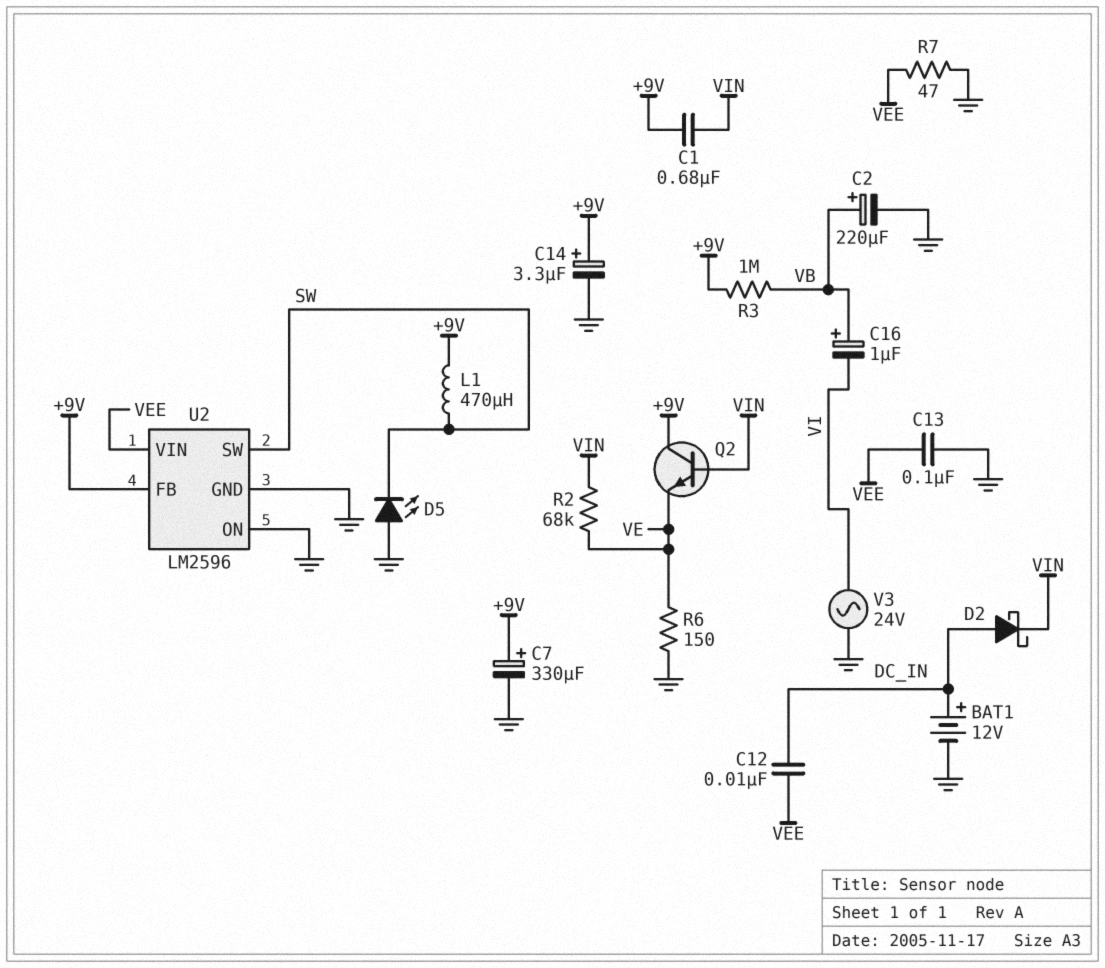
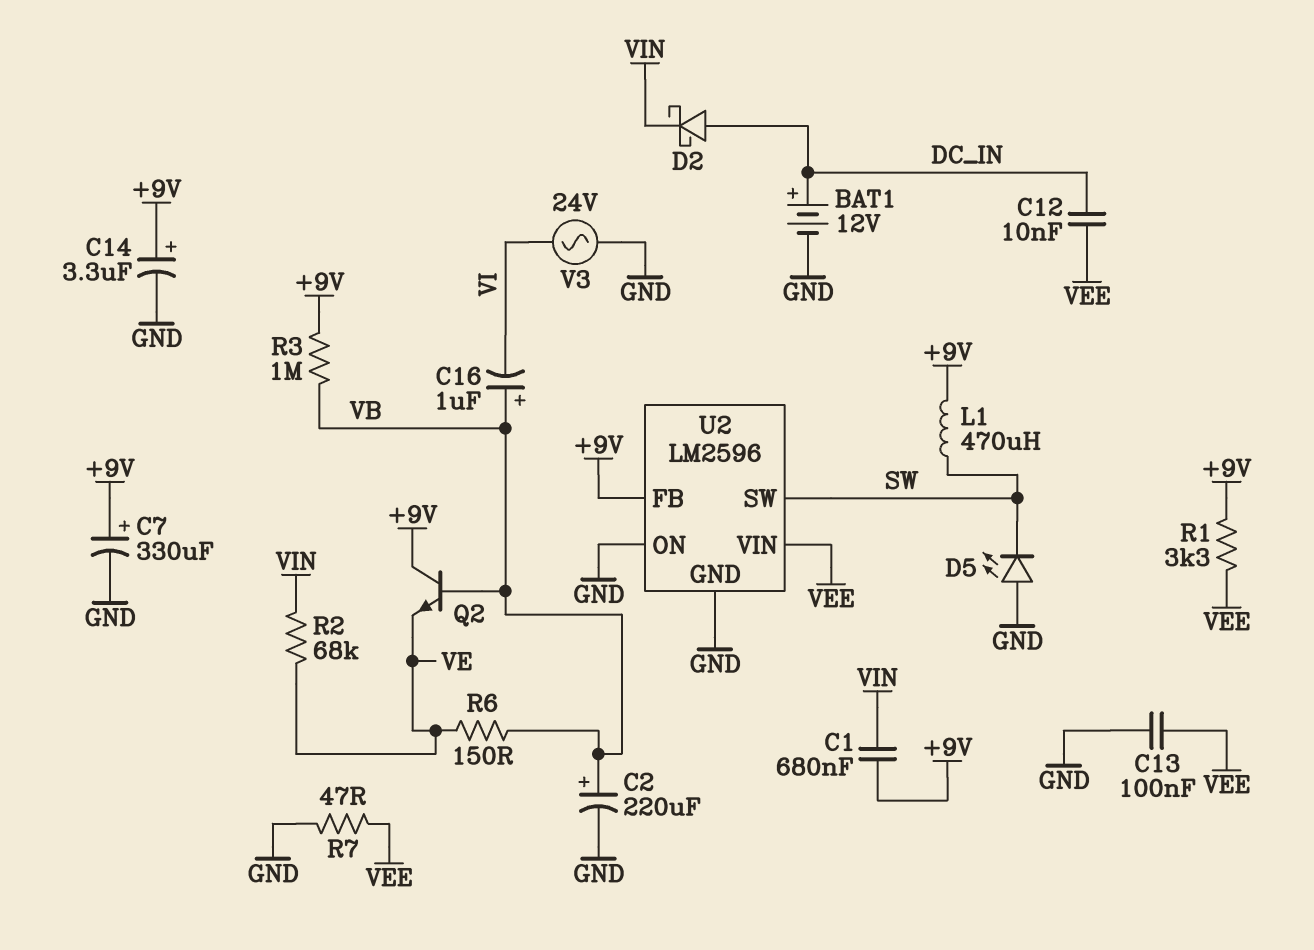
Q2: NPN (B VIN, C +9V, E VE) -> NPN (B VB, C +9V, E VE)
R1: none -> 3.3k (+9V, VEE)
R6: 150 (GND, VE) -> 150 (VB, VE)

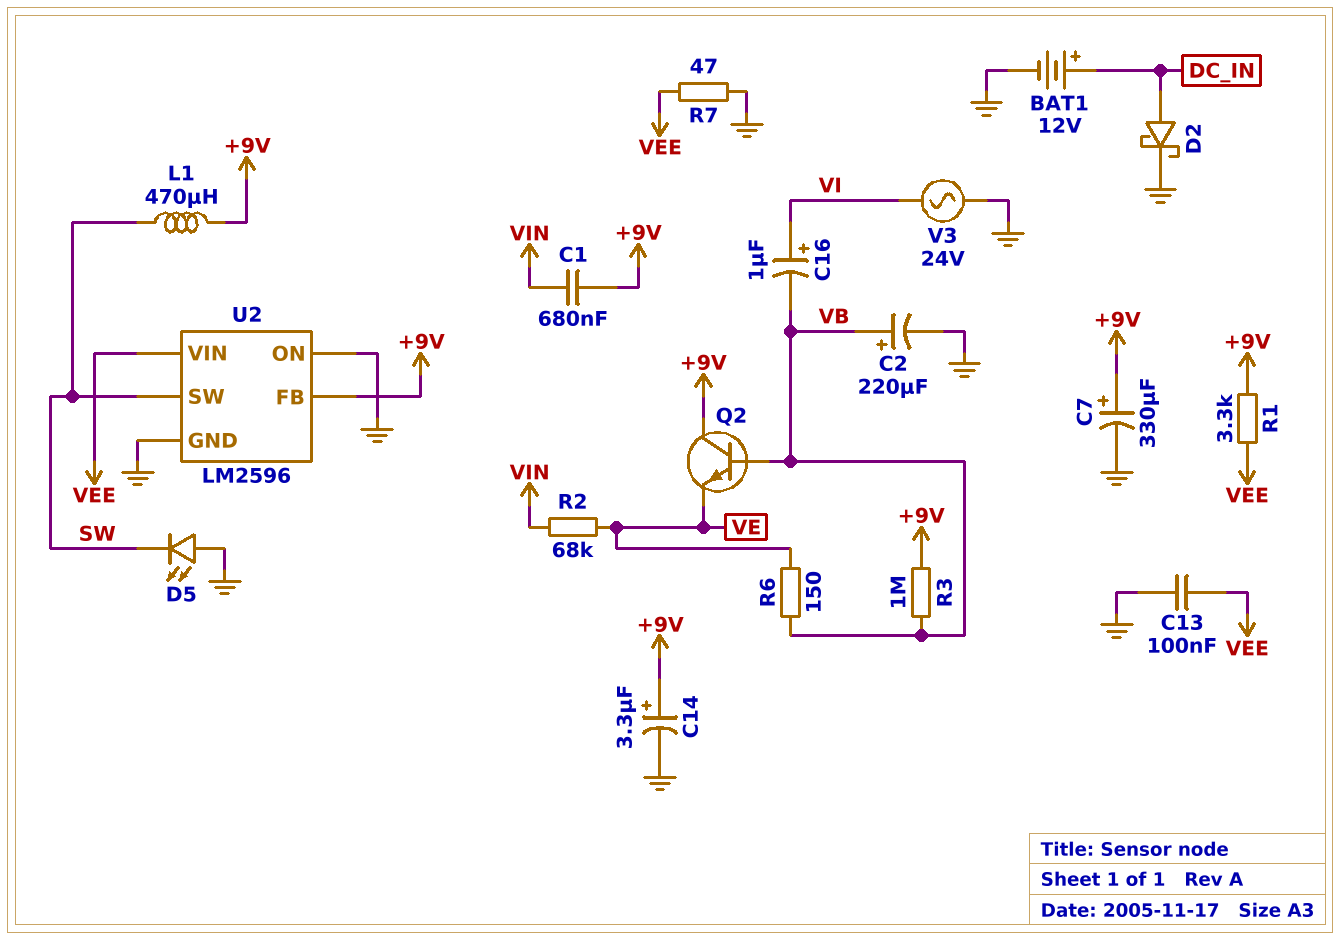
C12: 10nF (DC_IN, VEE) -> none
C16: 1uF (plus VB, minus VI) -> 1uF (plus VI, minus VB)
D2: schottky (A DC_IN, K VIN) -> schottky (A DC_IN, K GND)

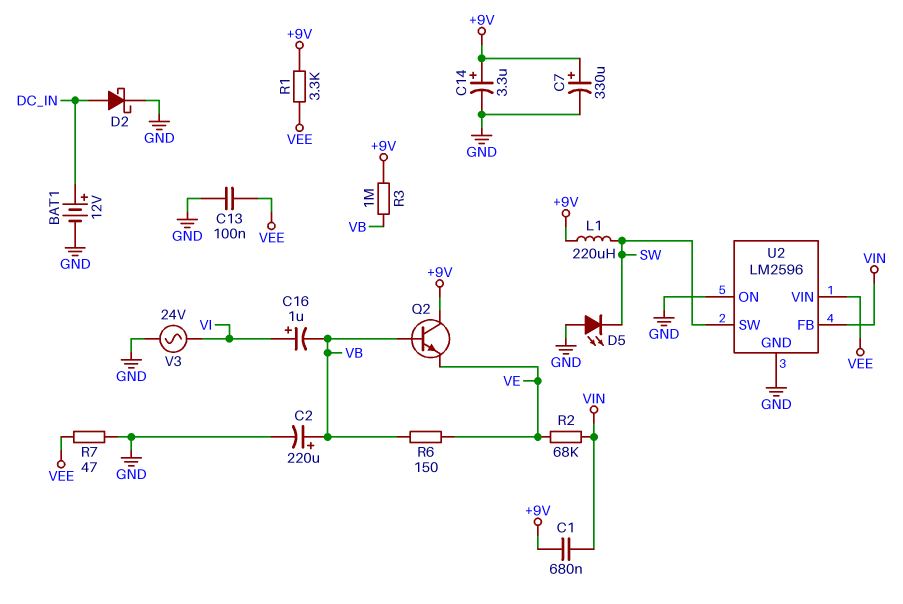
L1: 470uH (+9V, SW) -> 220uH (+9V, SW)
U2 pin FB: +9V -> VIN

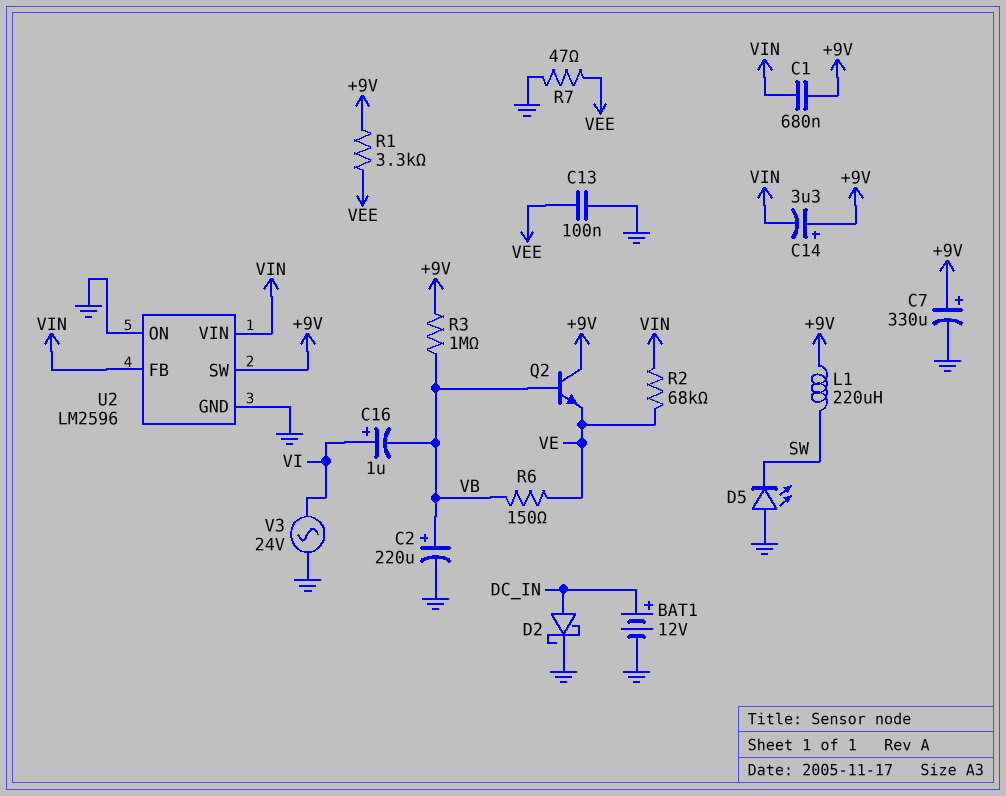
C14: 3.3uF (plus +9V, minus GND) -> 3.3uF (plus +9V, minus VIN)
U2 pin SW: SW -> +9V
U2 pin VIN: VEE -> VIN

